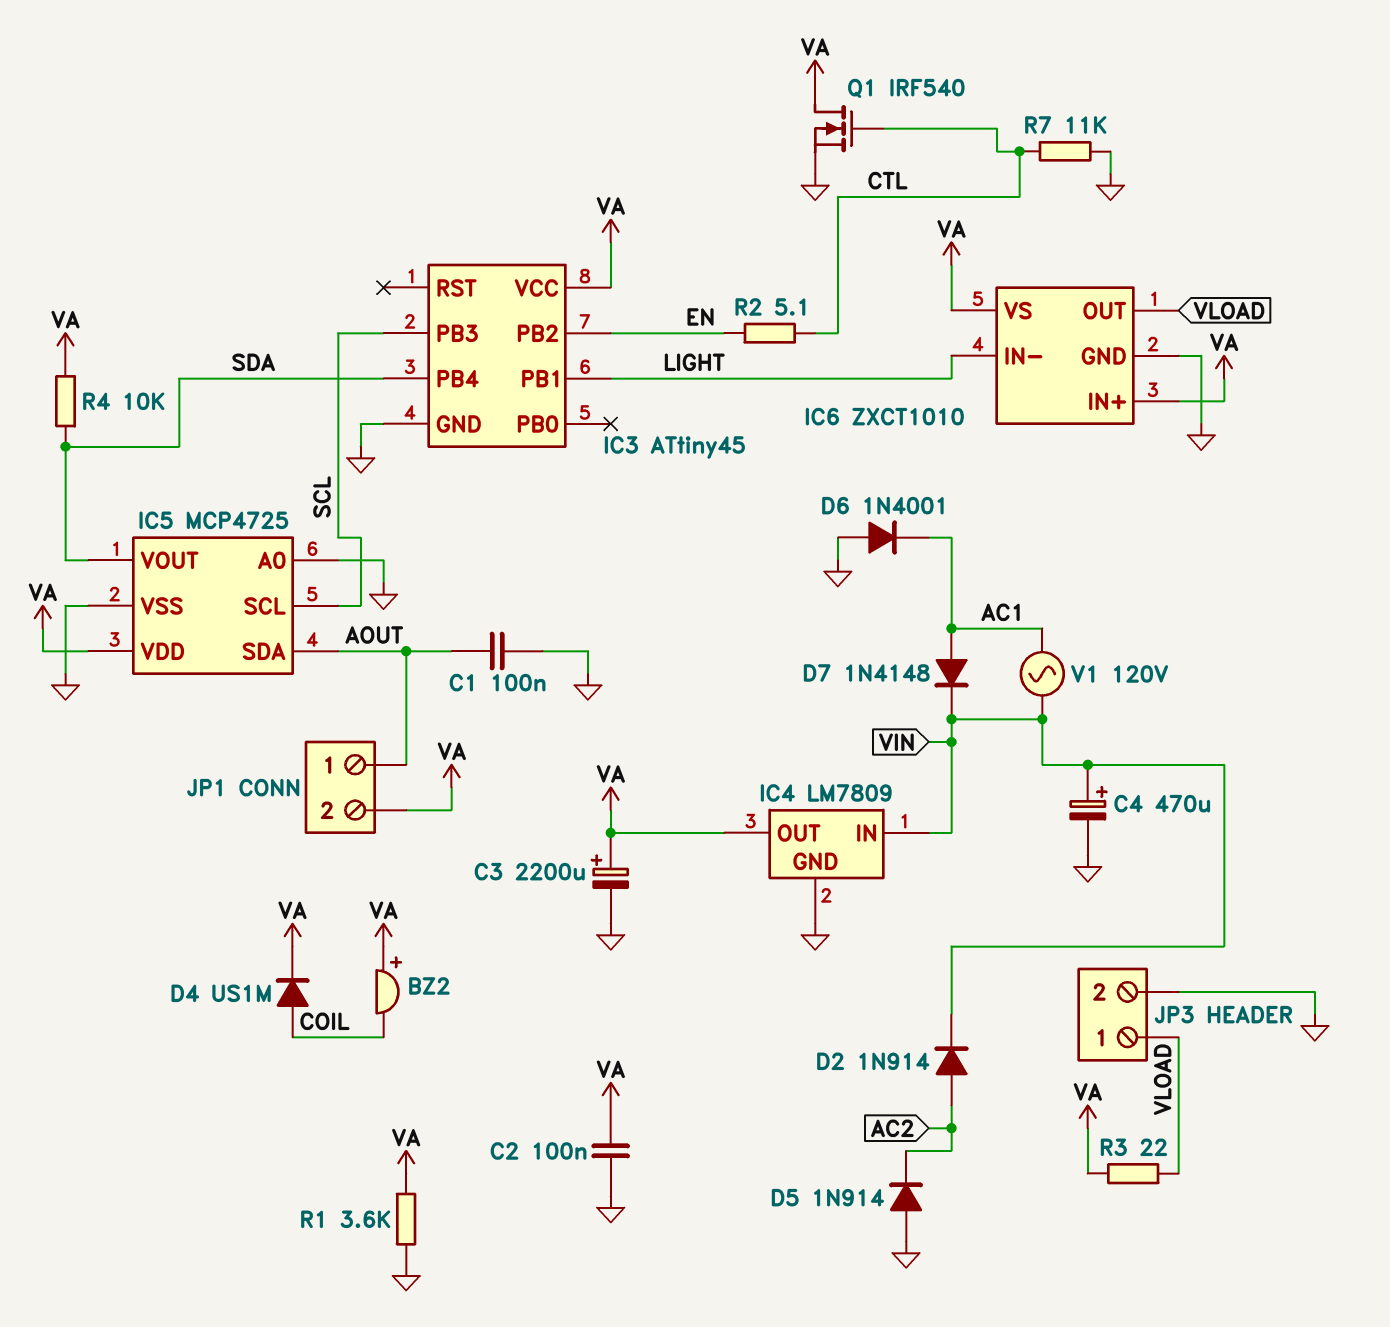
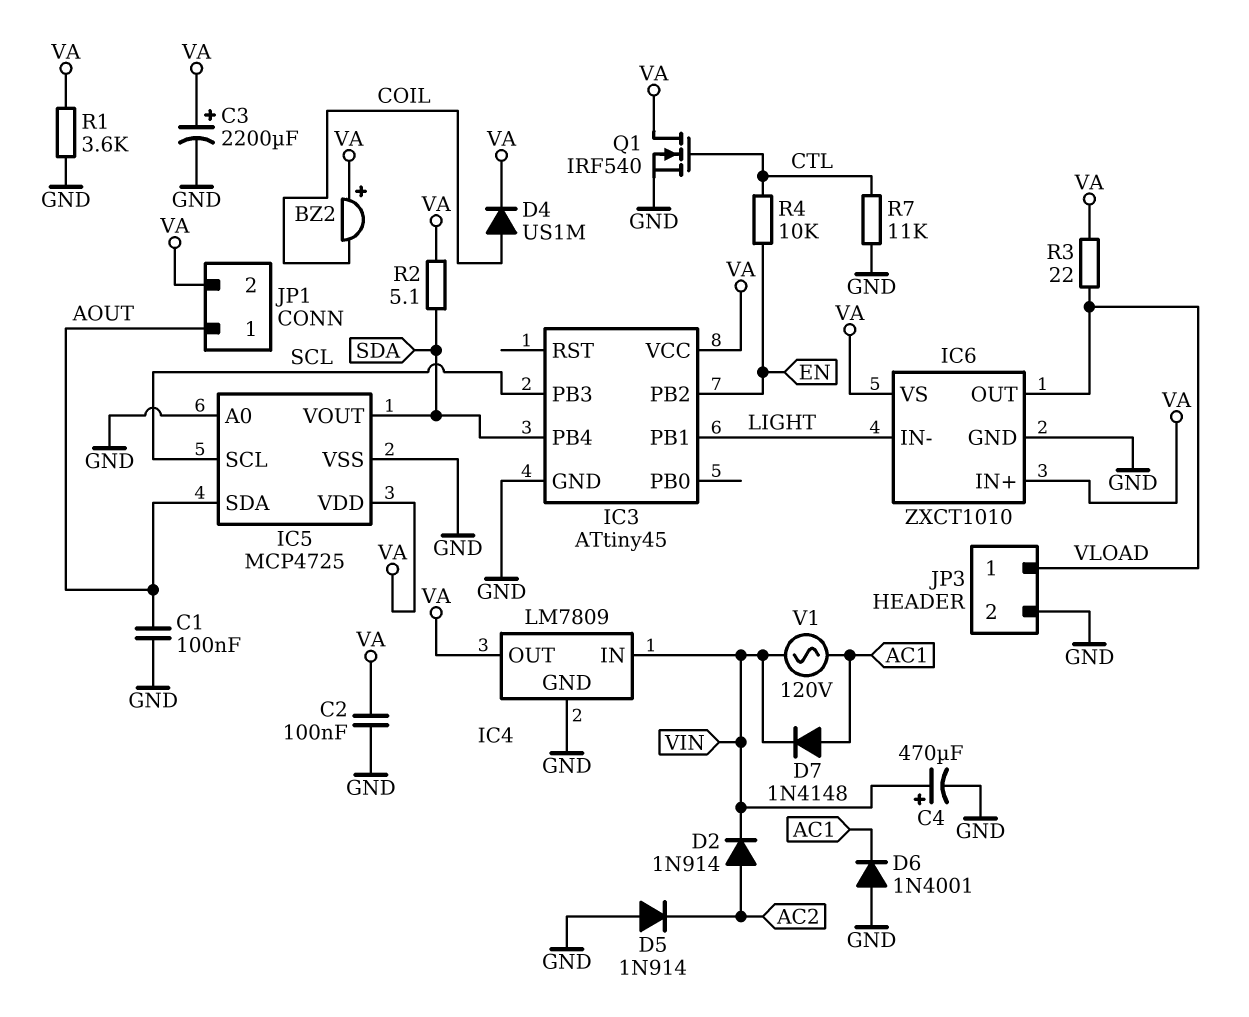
R2: 5.1 (CTL, EN) -> 5.1 (SDA, VA)
R4: 10k (SDA, VA) -> 10k (CTL, EN)

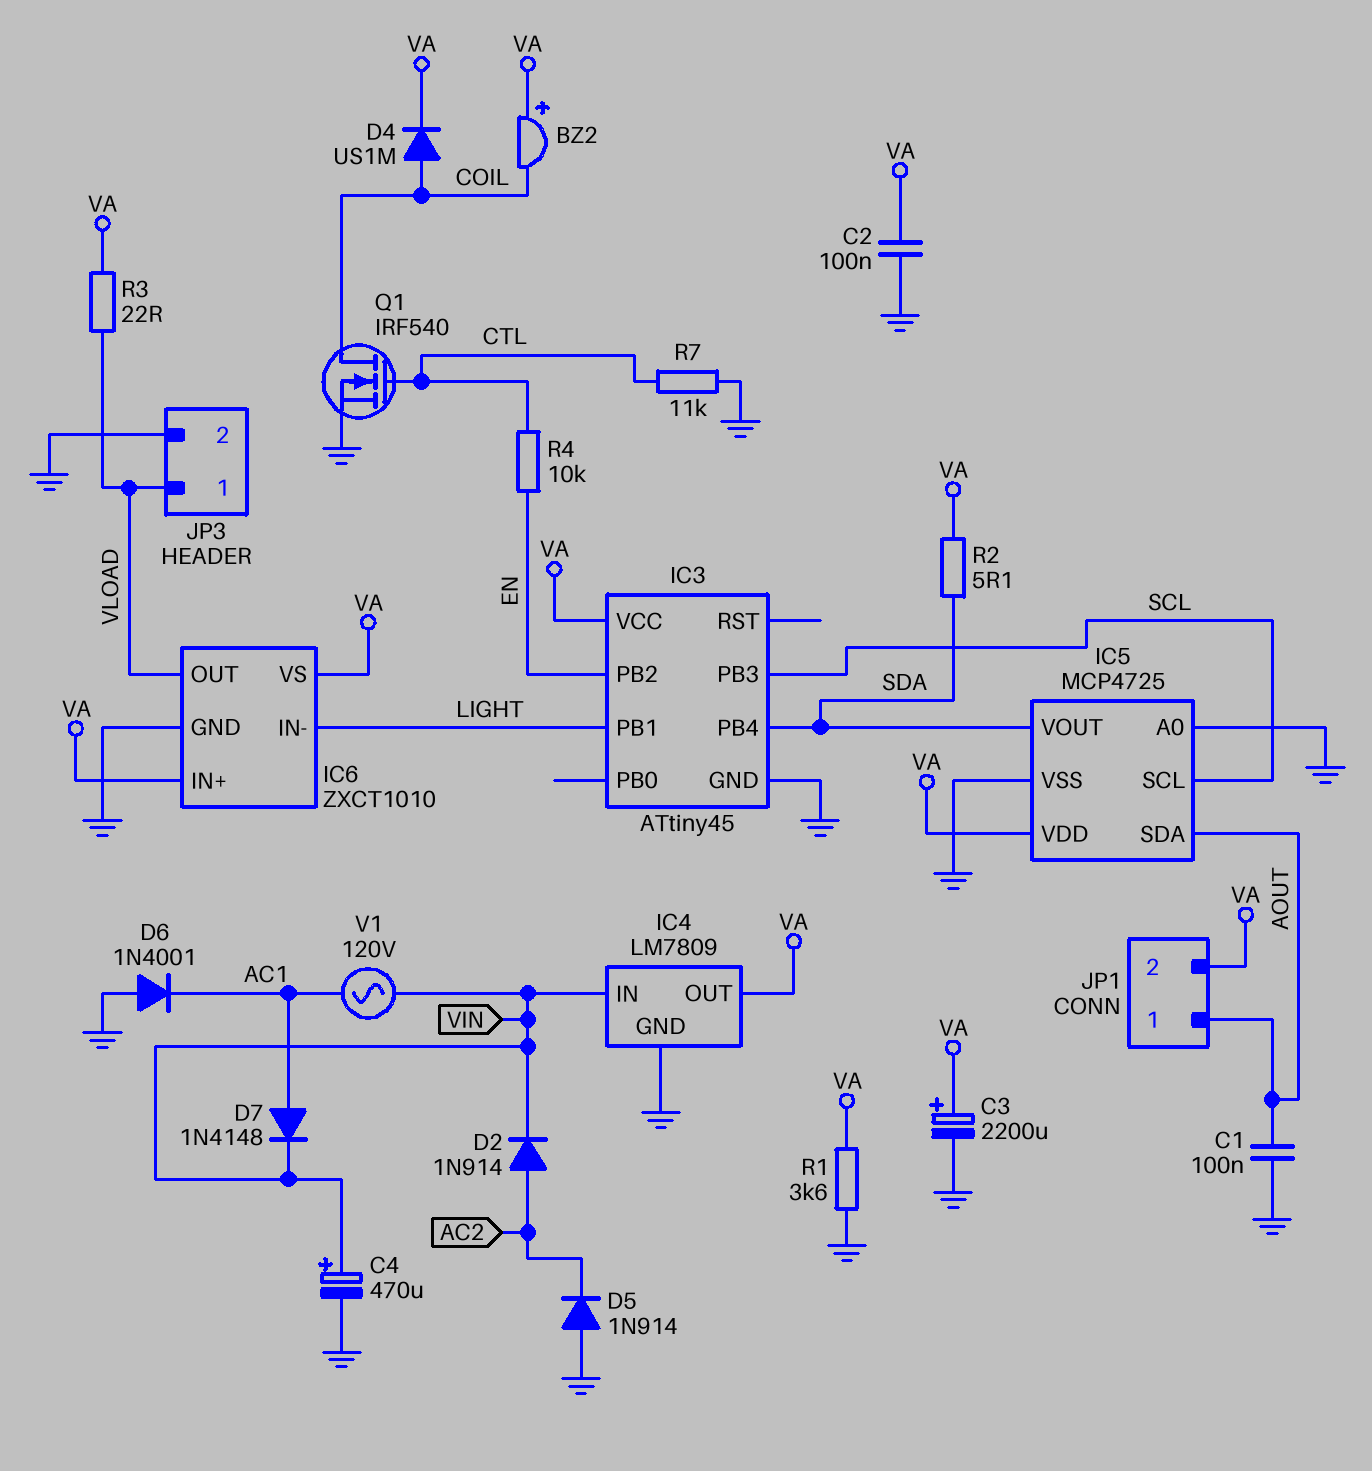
Q1: NMOS IRF540 (G CTL, D VA, S GND) -> NMOS IRF540 (G CTL, D COIL, S GND)

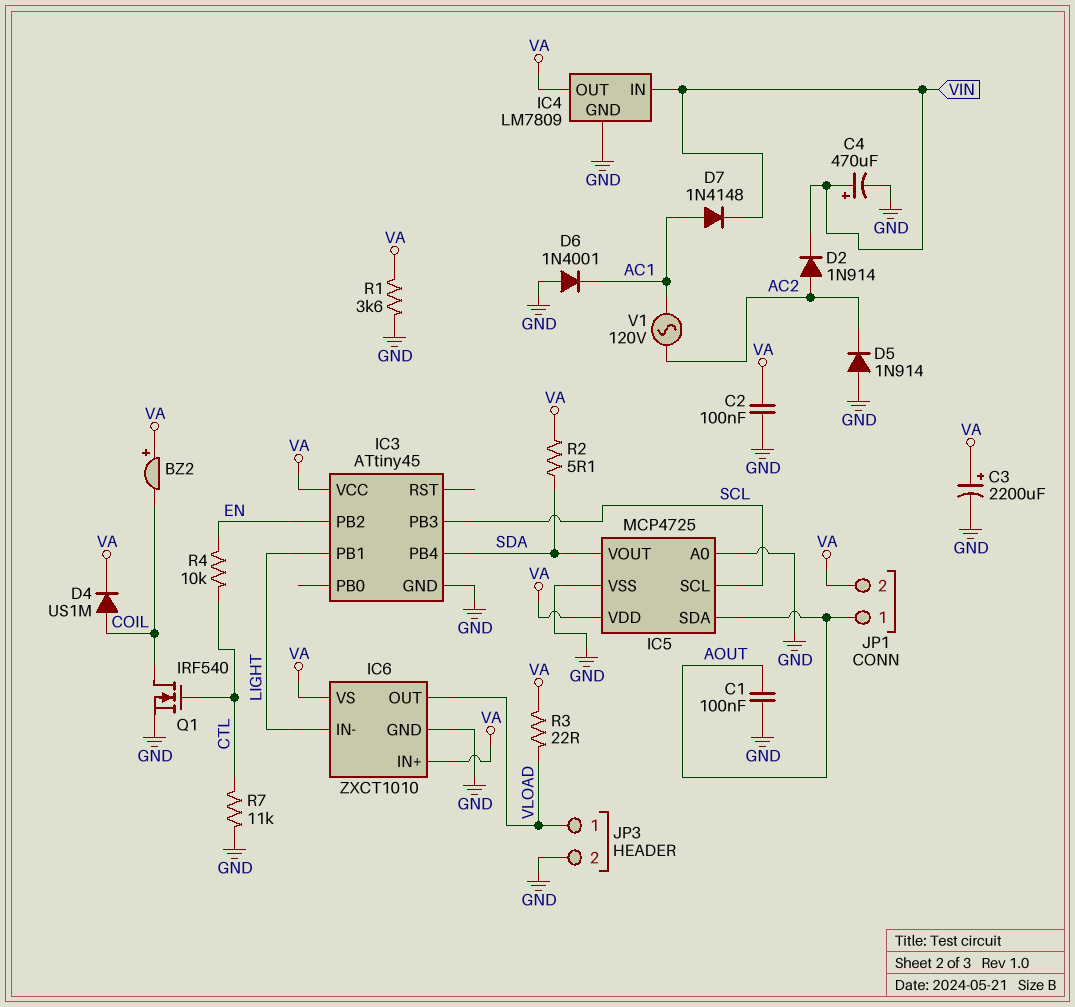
V1: AC 120V (AC1, VIN) -> AC 120V (AC1, AC2)

